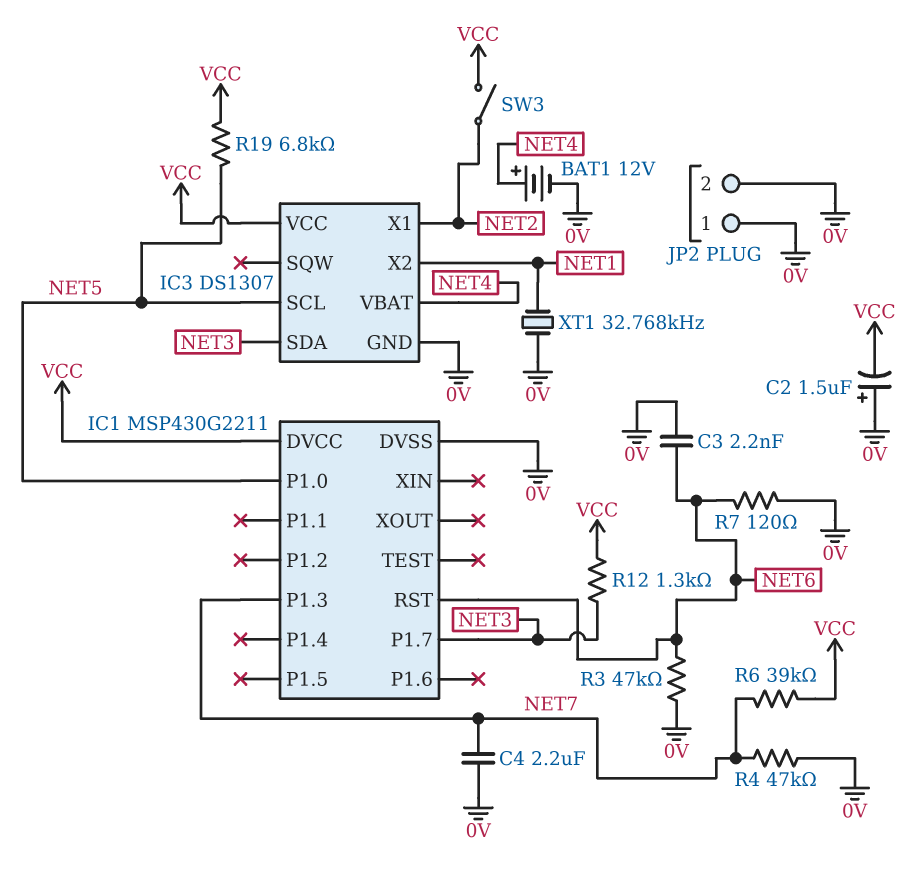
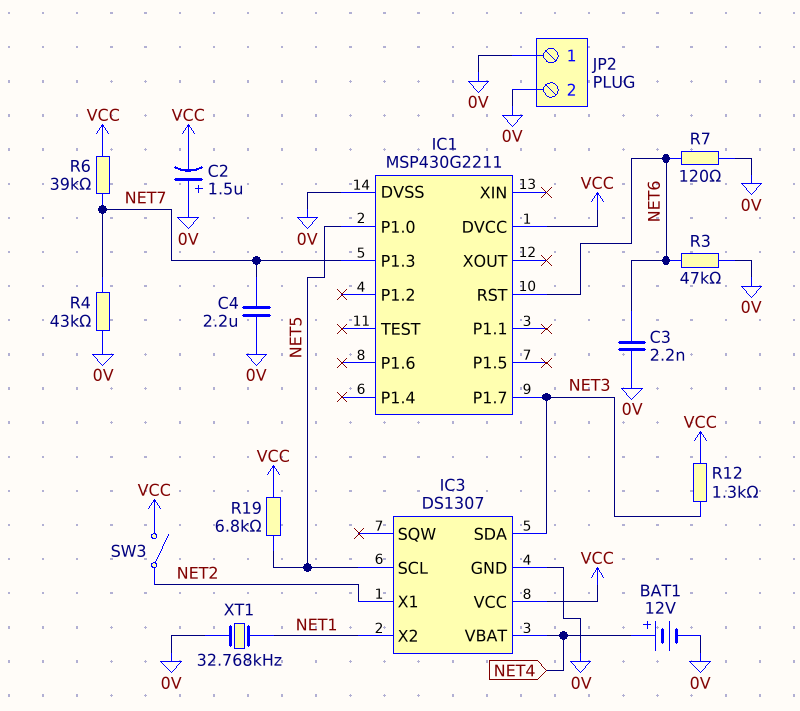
R4: 47k (0V, NET7) -> 43k (0V, NET7)

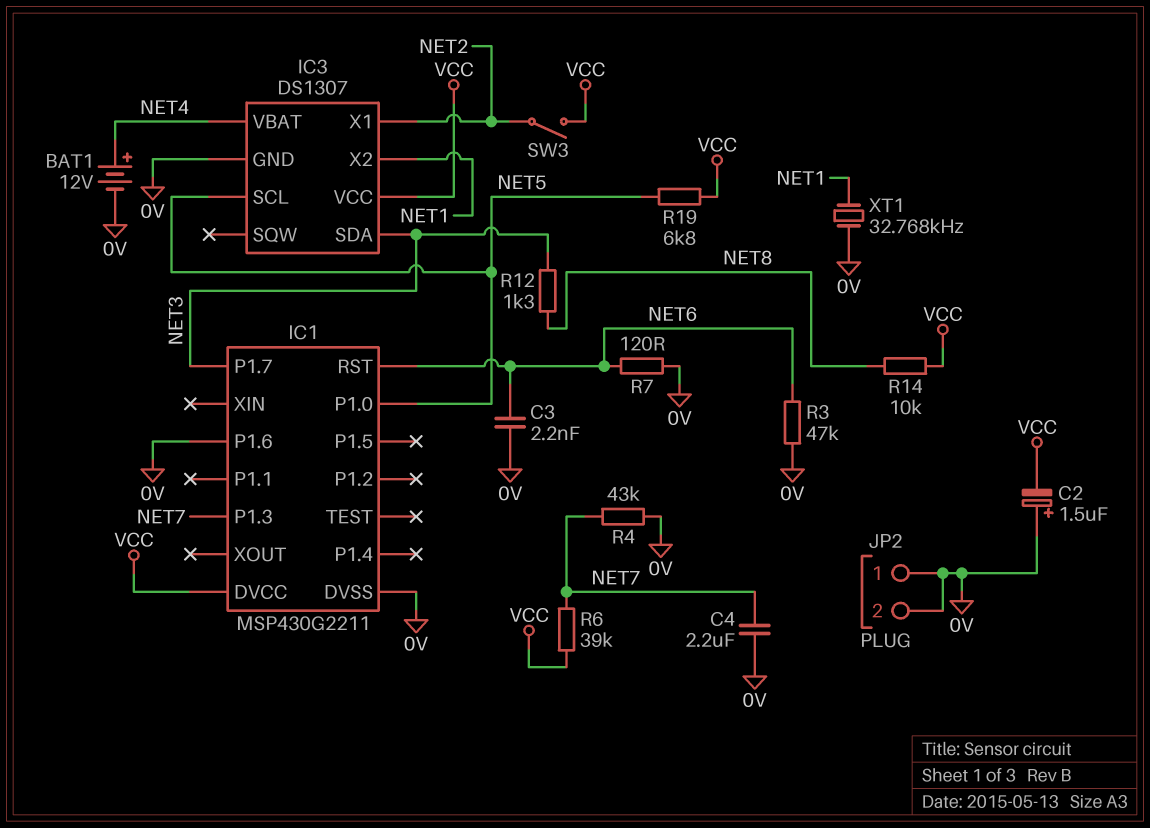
IC1 pin P1.6: none -> 0V
R12: 1.3k (NET3, VCC) -> 1.3k (NET3, NET8)
R14: none -> 10k (NET8, VCC)

